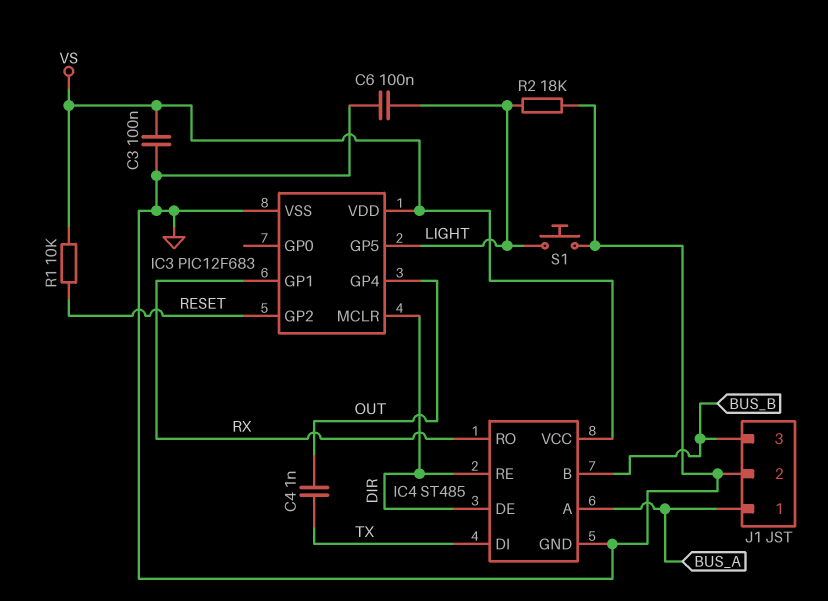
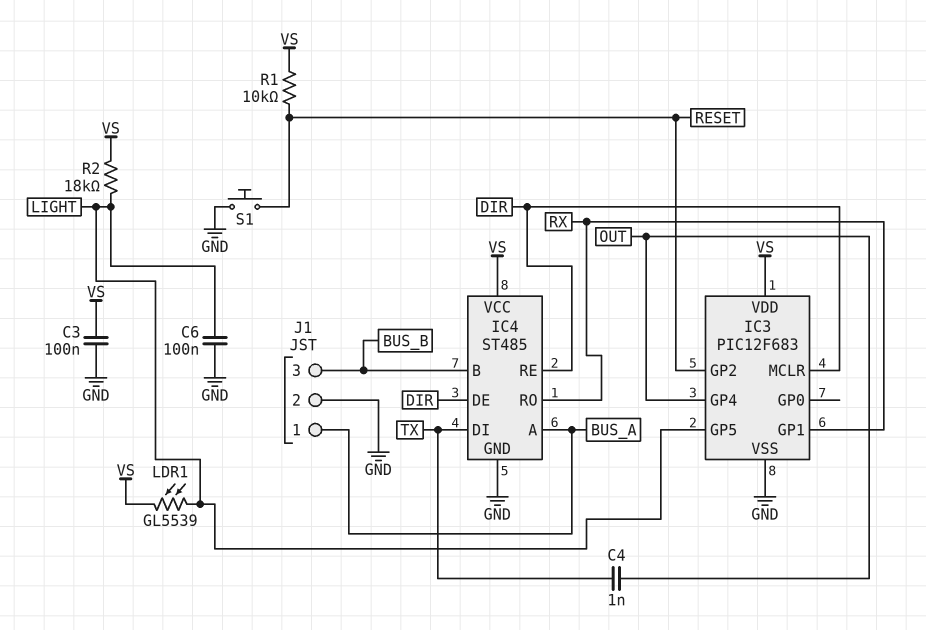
LDR1: none -> GL5539 (LIGHT, VS)
R2: 18k (GND, LIGHT) -> 18k (LIGHT, VS)
S1: button (GND, LIGHT) -> button (GND, RESET)

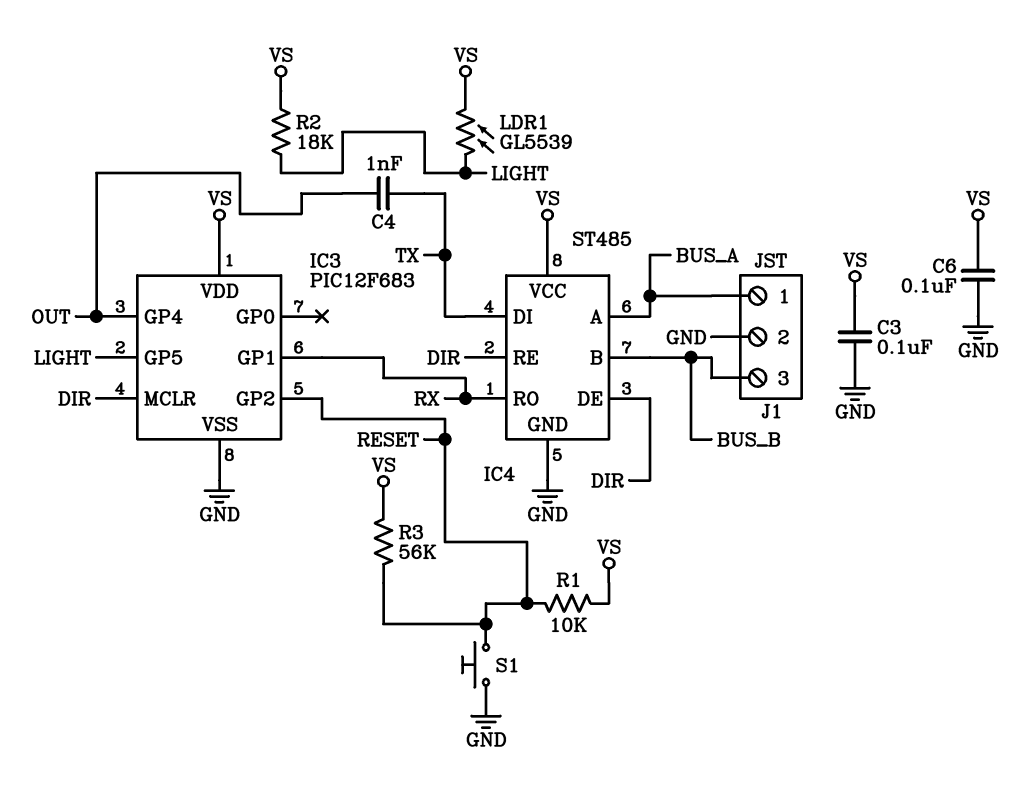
C6: 100nF (GND, LIGHT) -> 100nF (GND, VS)
R3: none -> 56k (RESET, VS)

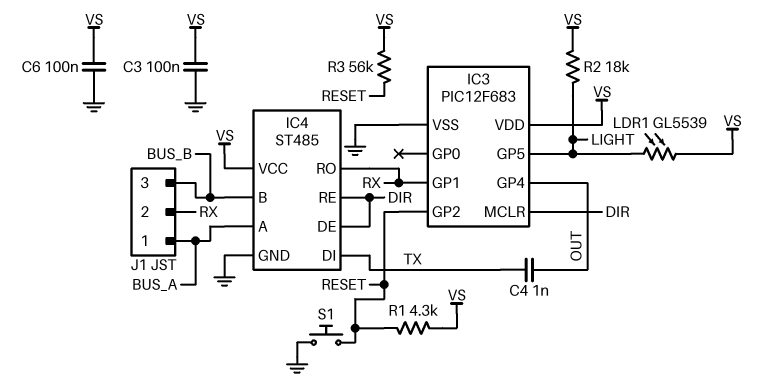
J1 pin 2: GND -> RX
R1: 10k (RESET, VS) -> 4.3k (RESET, VS)

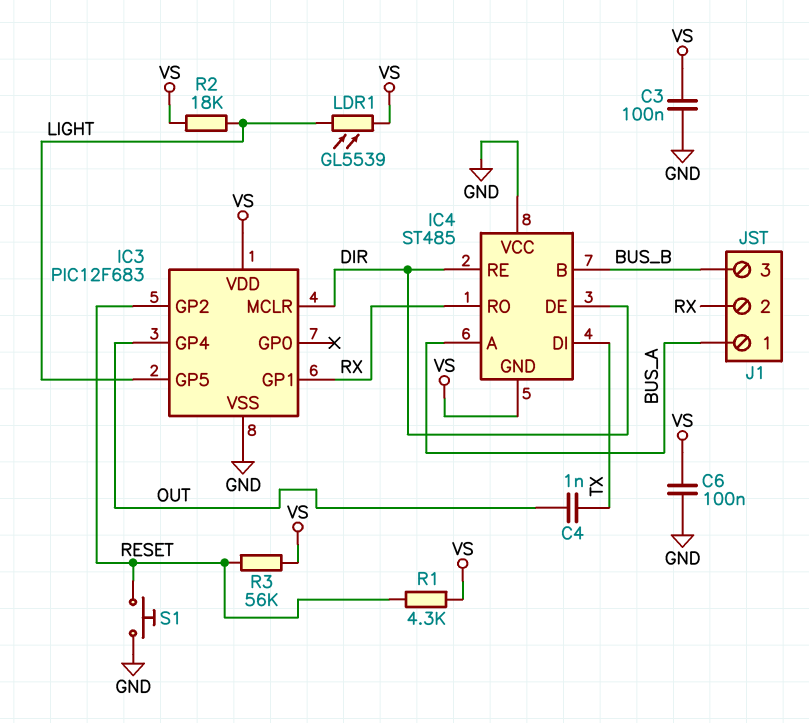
IC4 pin GND: GND -> VS
IC4 pin VCC: VS -> GND

